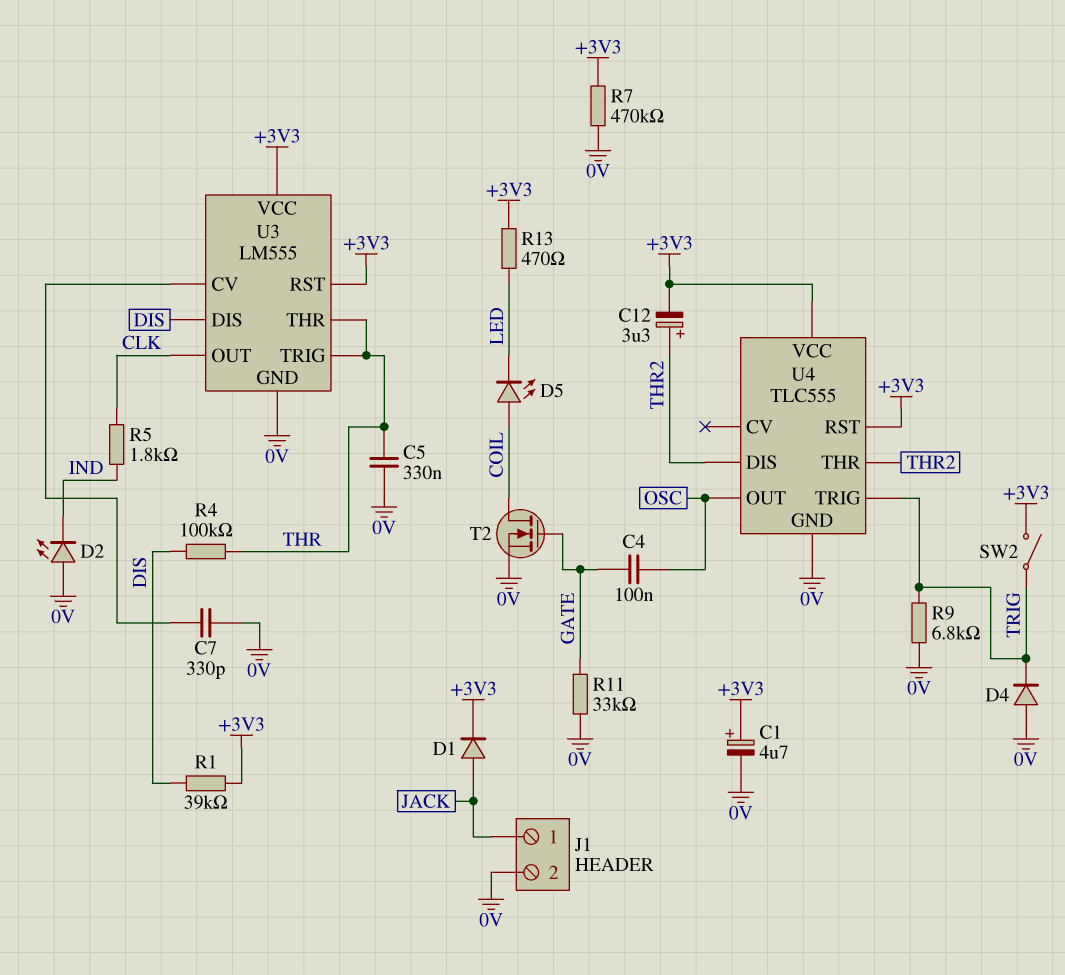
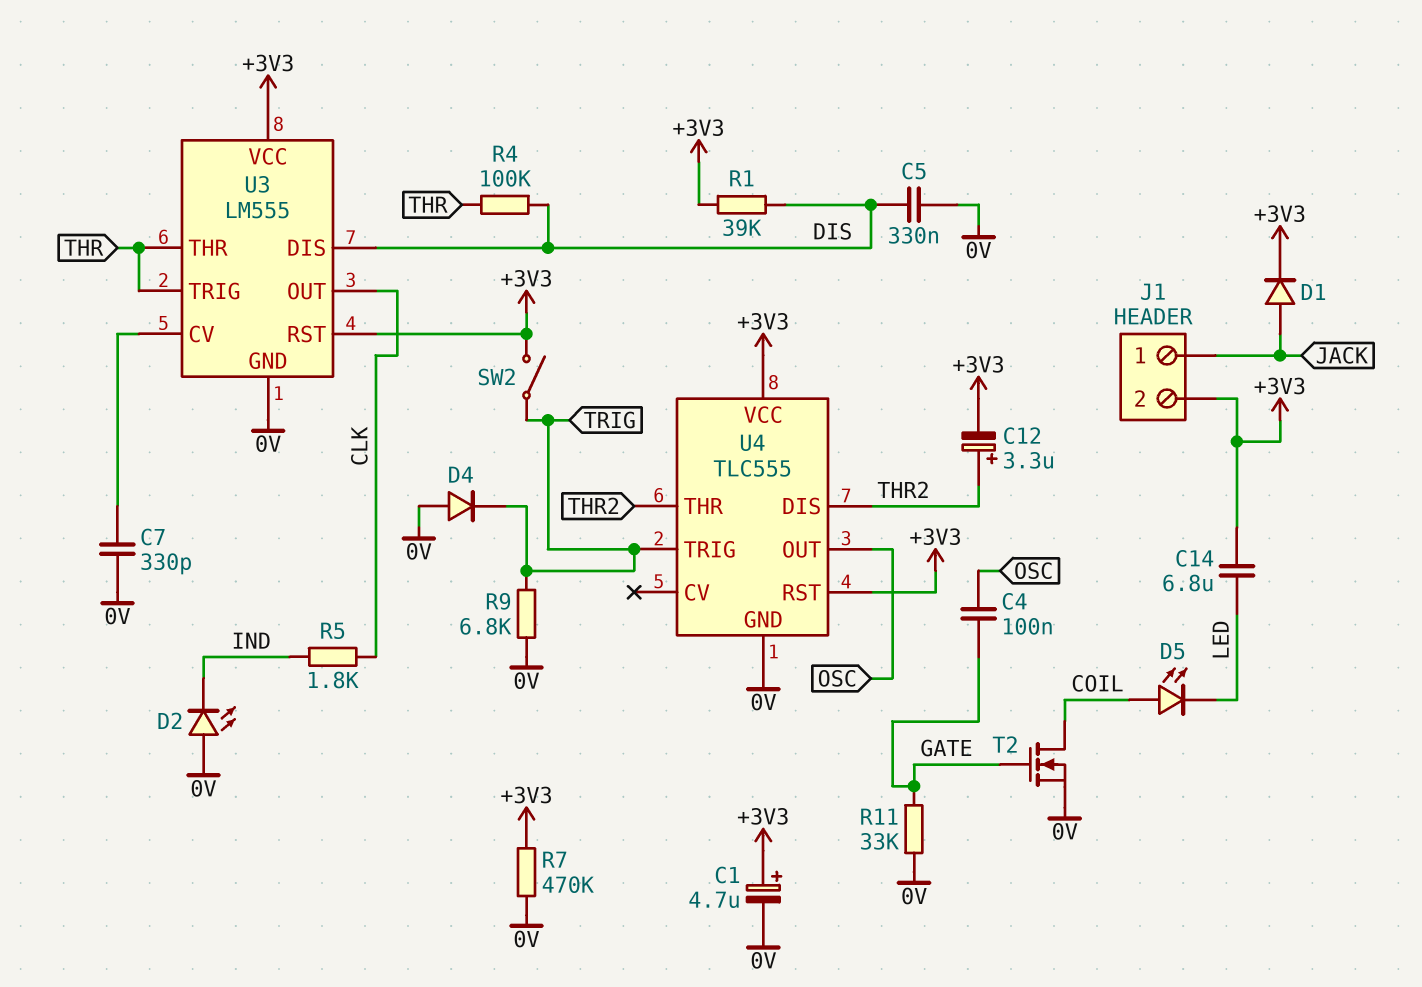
C5: 330nF (0V, THR) -> 330nF (0V, DIS)
C14: none -> 6.8uF (+3V3, LED)
J1 pin 2: 0V -> +3V3
R13: 470 (+3V3, LED) -> none

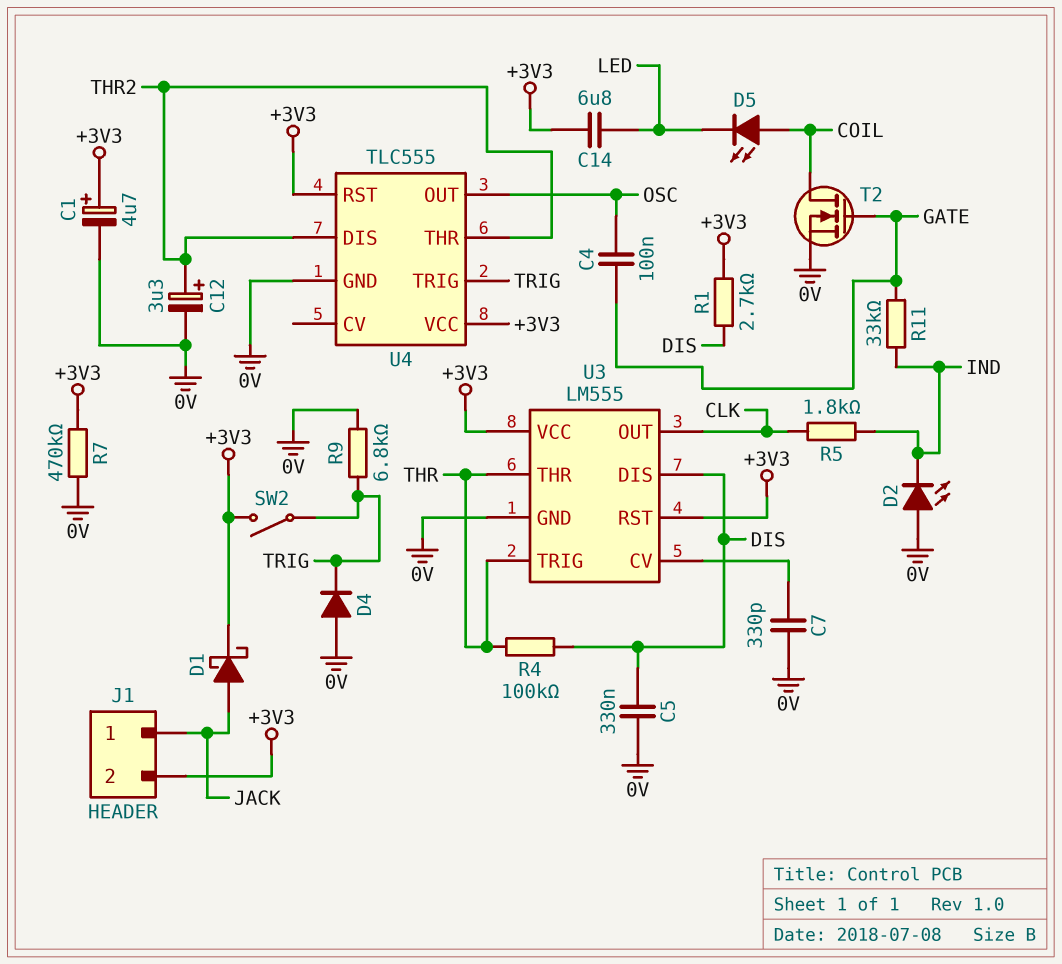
C12: 3.3uF (plus THR2, minus +3V3) -> 3.3uF (plus THR2, minus 0V)
D1: diode (A JACK, K +3V3) -> schottky (A JACK, K +3V3)
R1: 39k (+3V3, DIS) -> 2.7k (+3V3, DIS)
R11: 33k (0V, GATE) -> 33k (GATE, IND)

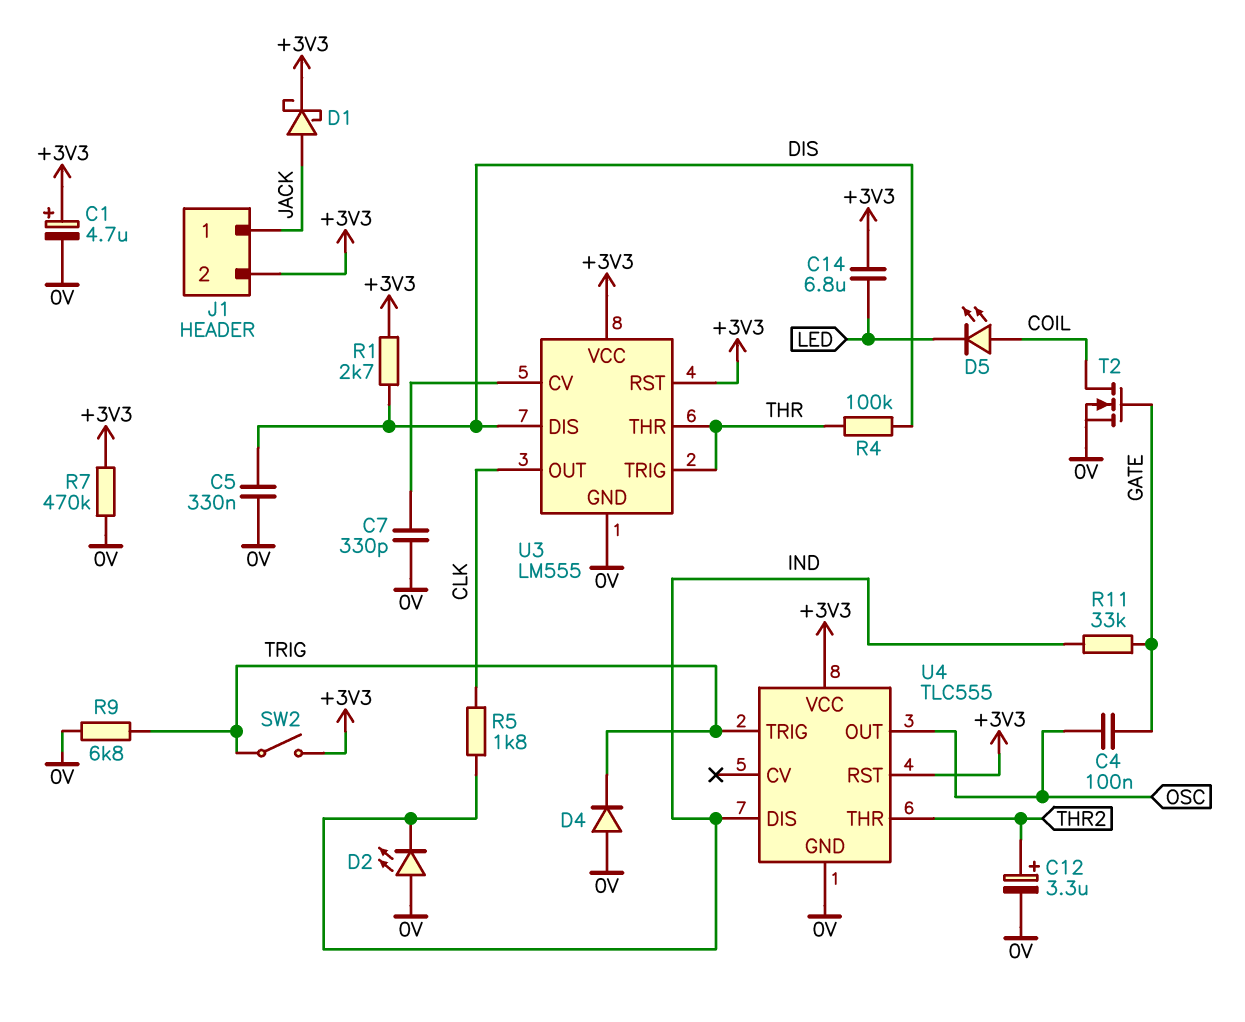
U4 pin DIS: THR2 -> IND

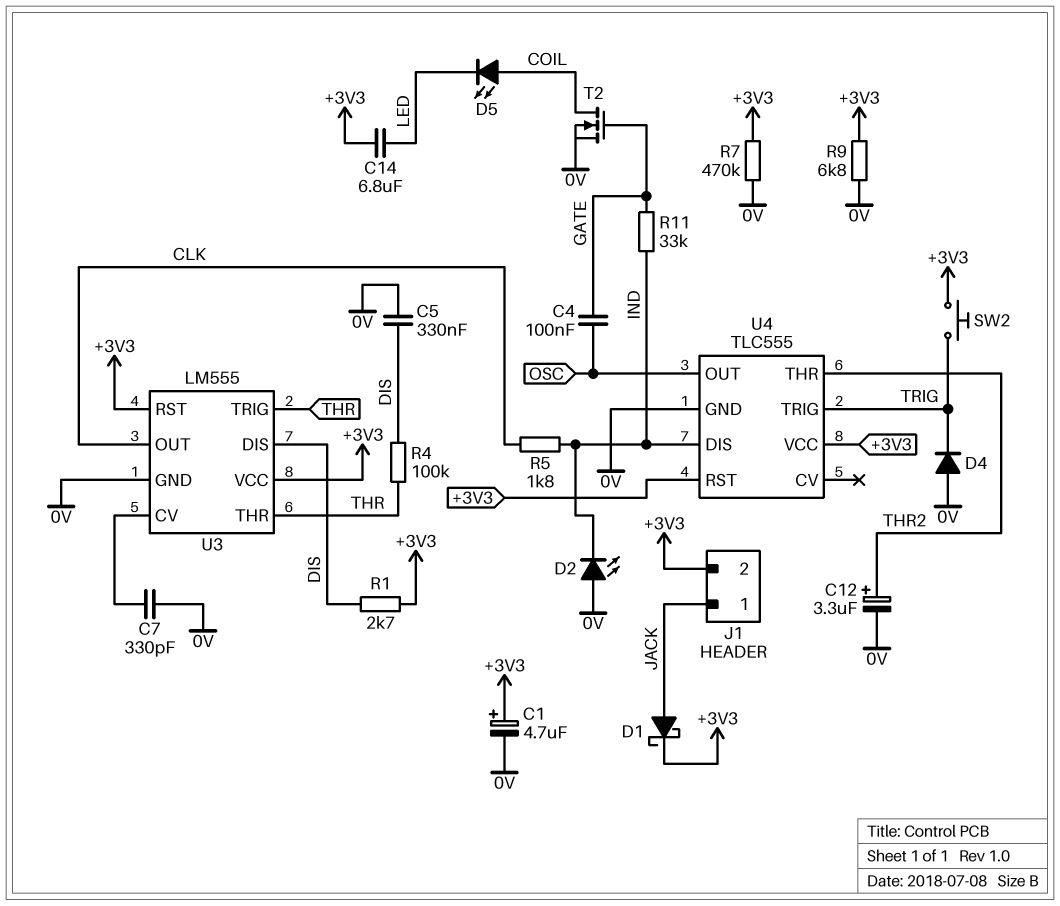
R9: 6.8k (0V, TRIG) -> 6.8k (+3V3, 0V)
SW2: switch (+3V3, TRIG) -> button (+3V3, TRIG)

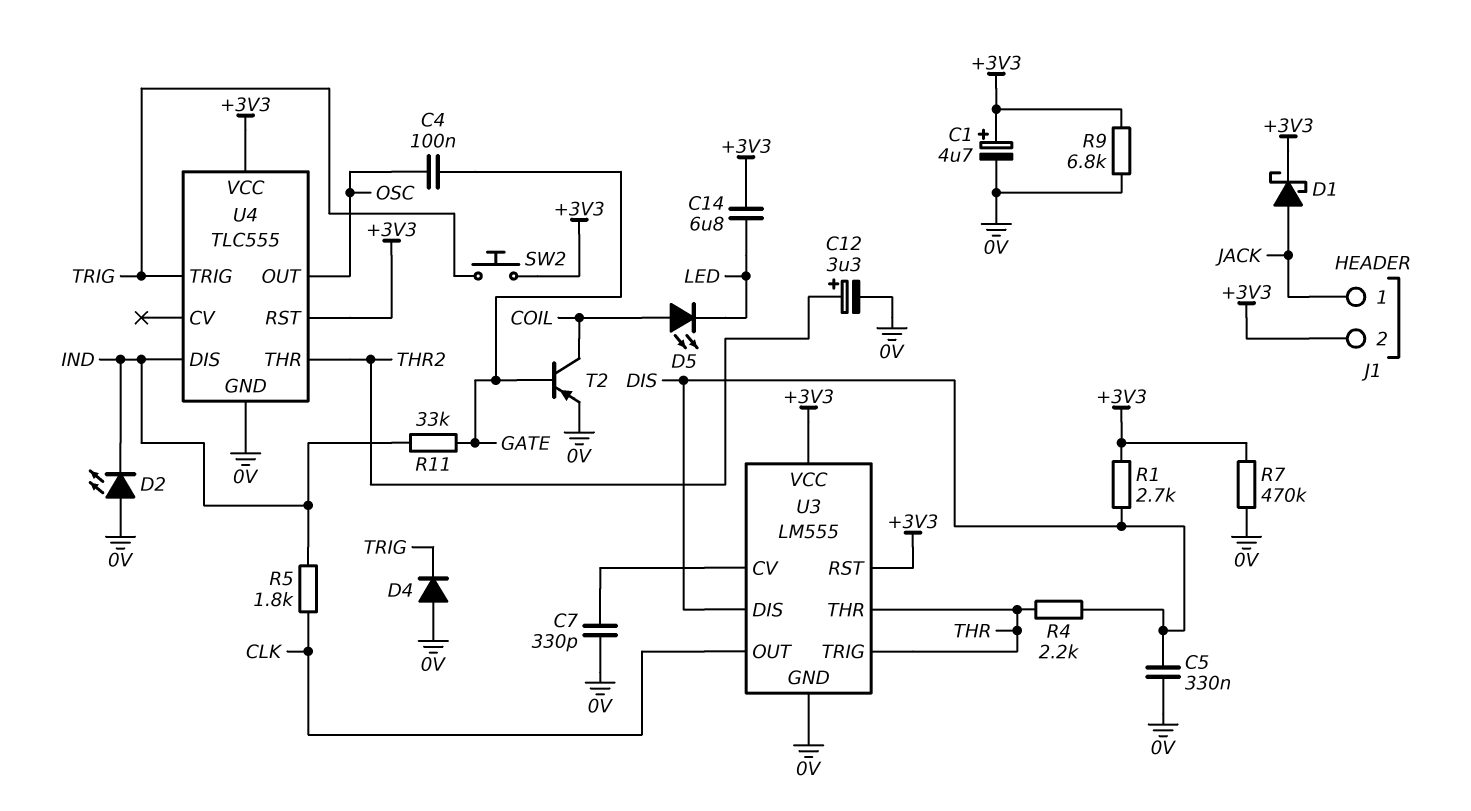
R4: 100k (DIS, THR) -> 2.2k (DIS, THR)
T2: NMOS (G GATE, D COIL, S 0V) -> PNP (B GATE, C COIL, E 0V)

